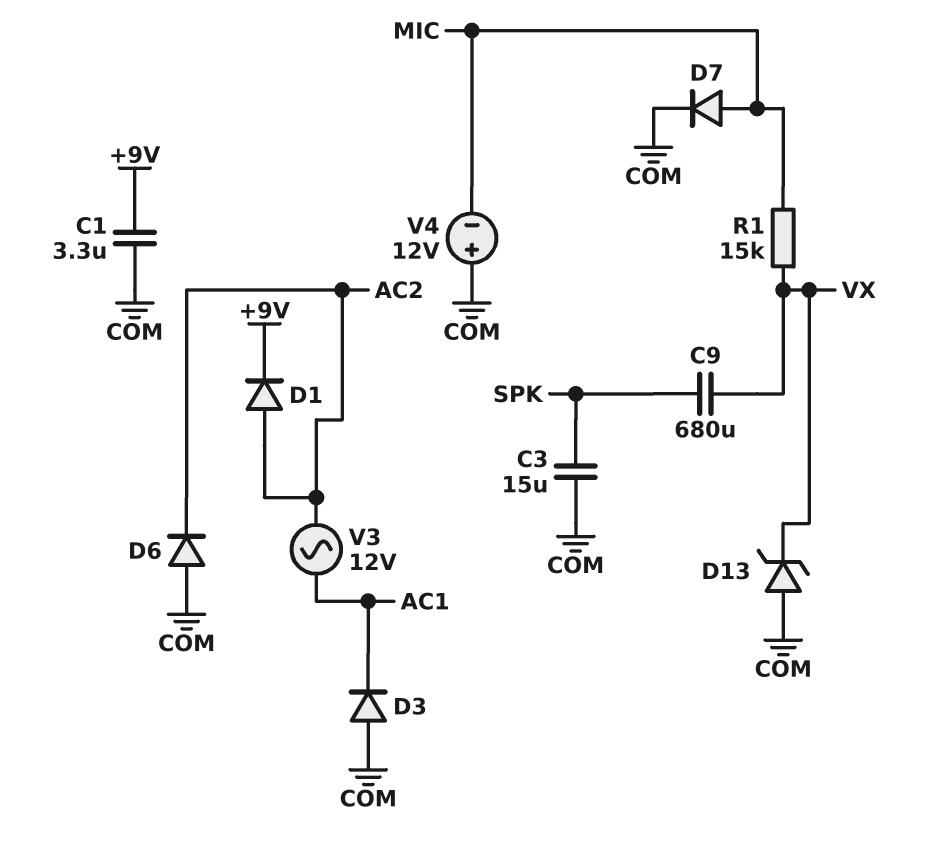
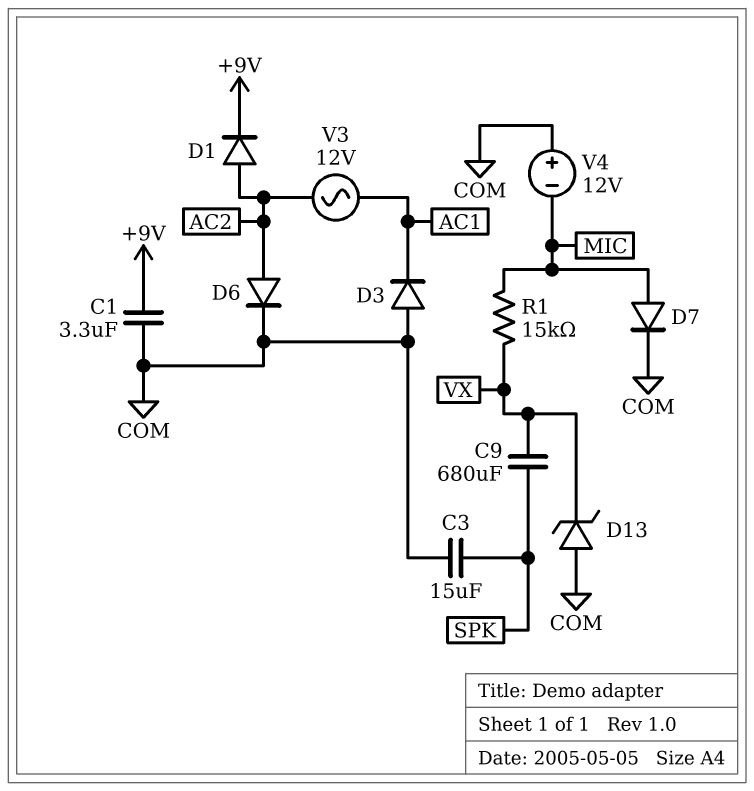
D6: diode (A COM, K AC2) -> diode (A AC2, K COM)

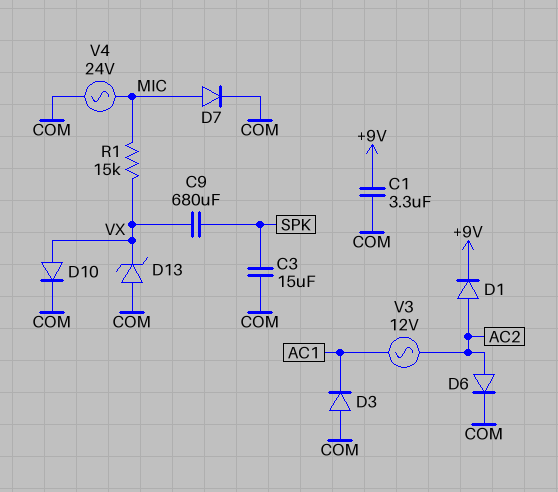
D10: none -> diode (A VX, K COM)
V4: 12V (plus COM, minus MIC) -> AC 24V (COM, MIC)

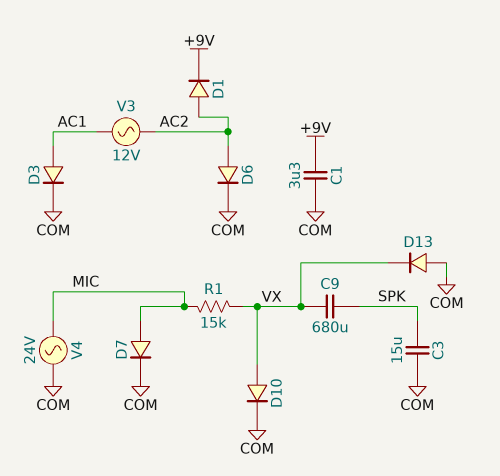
D3: diode (A COM, K AC1) -> diode (A AC1, K COM)
D13: zener (A COM, K VX) -> diode (A COM, K VX)

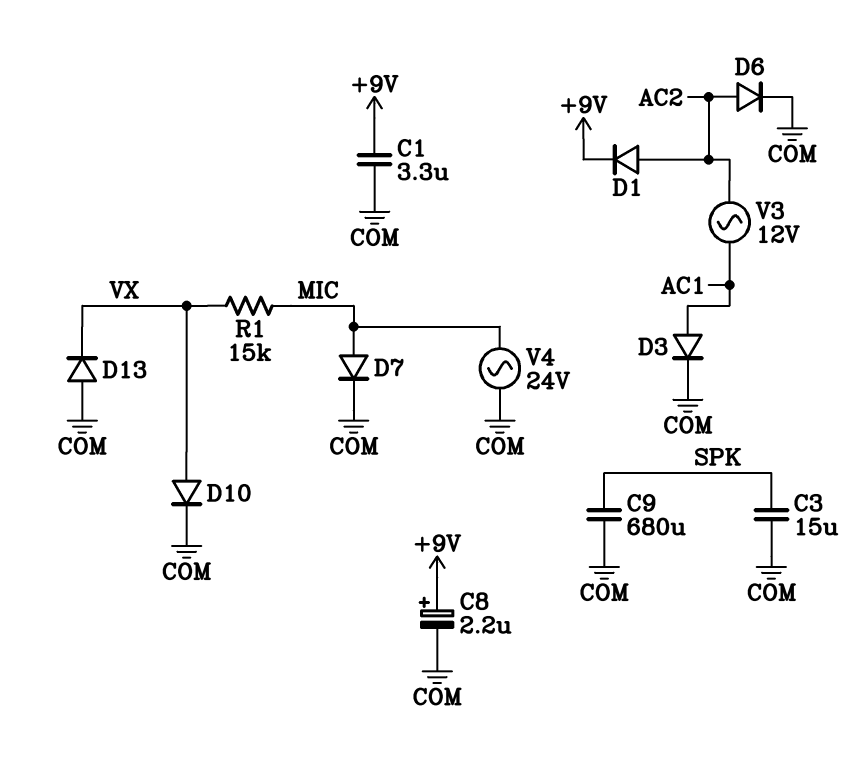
C8: none -> 2.2uF (plus +9V, minus COM)
C9: 680uF (SPK, VX) -> 680uF (COM, SPK)

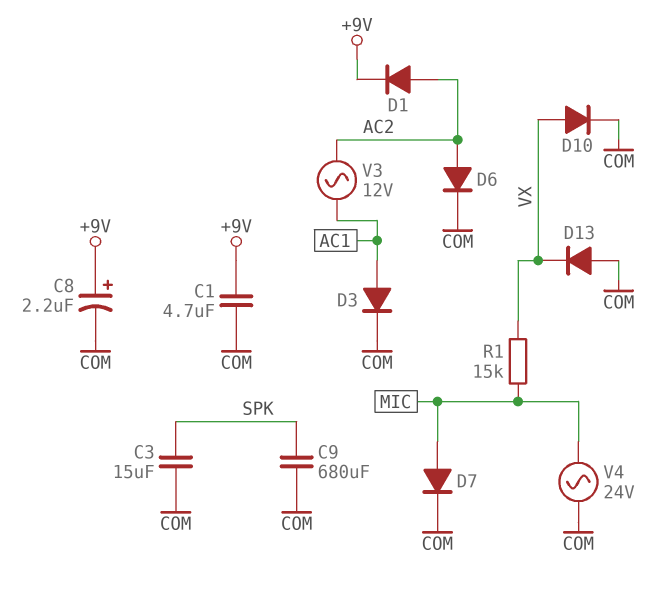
C1: 3.3uF (+9V, COM) -> 4.7uF (+9V, COM)

